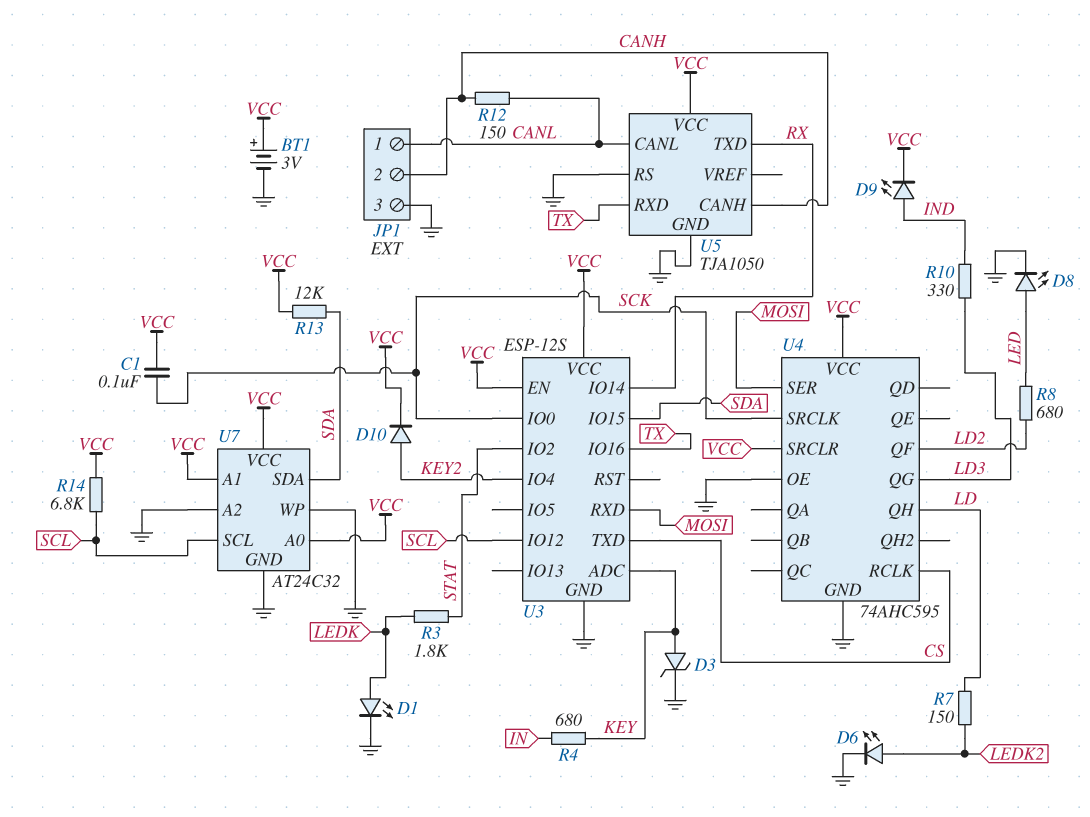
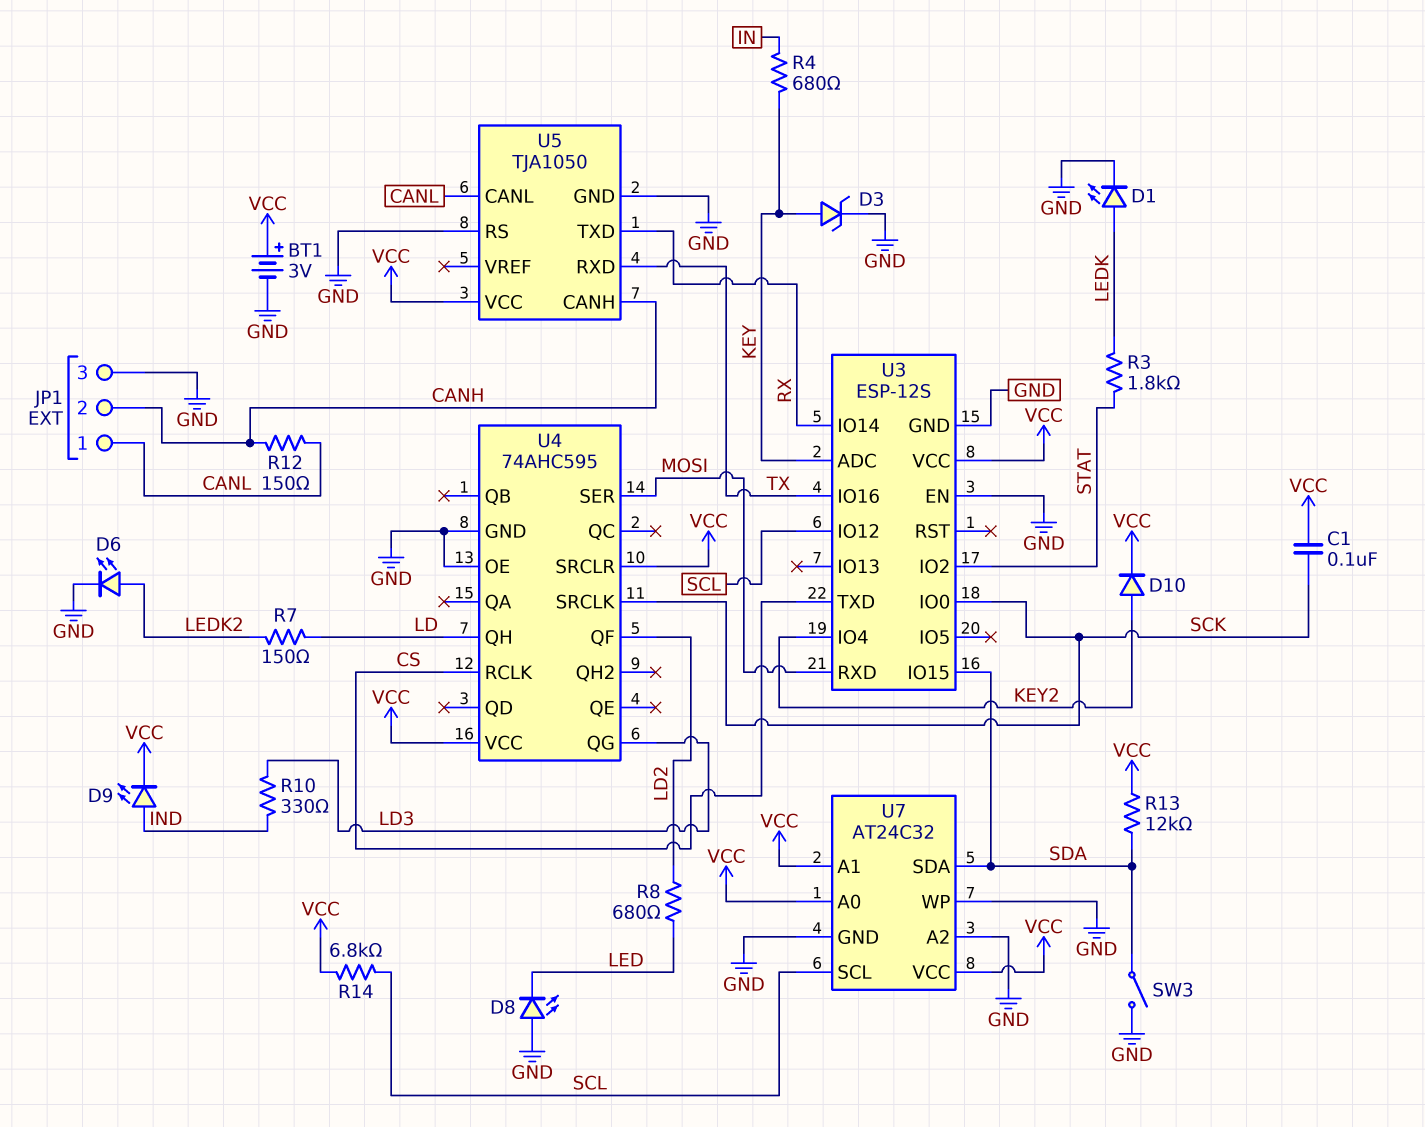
D8: LED (A LED, K GND) -> LED (A GND, K LED)
SW3: none -> switch (GND, SDA)
U3 pin EN: VCC -> GND

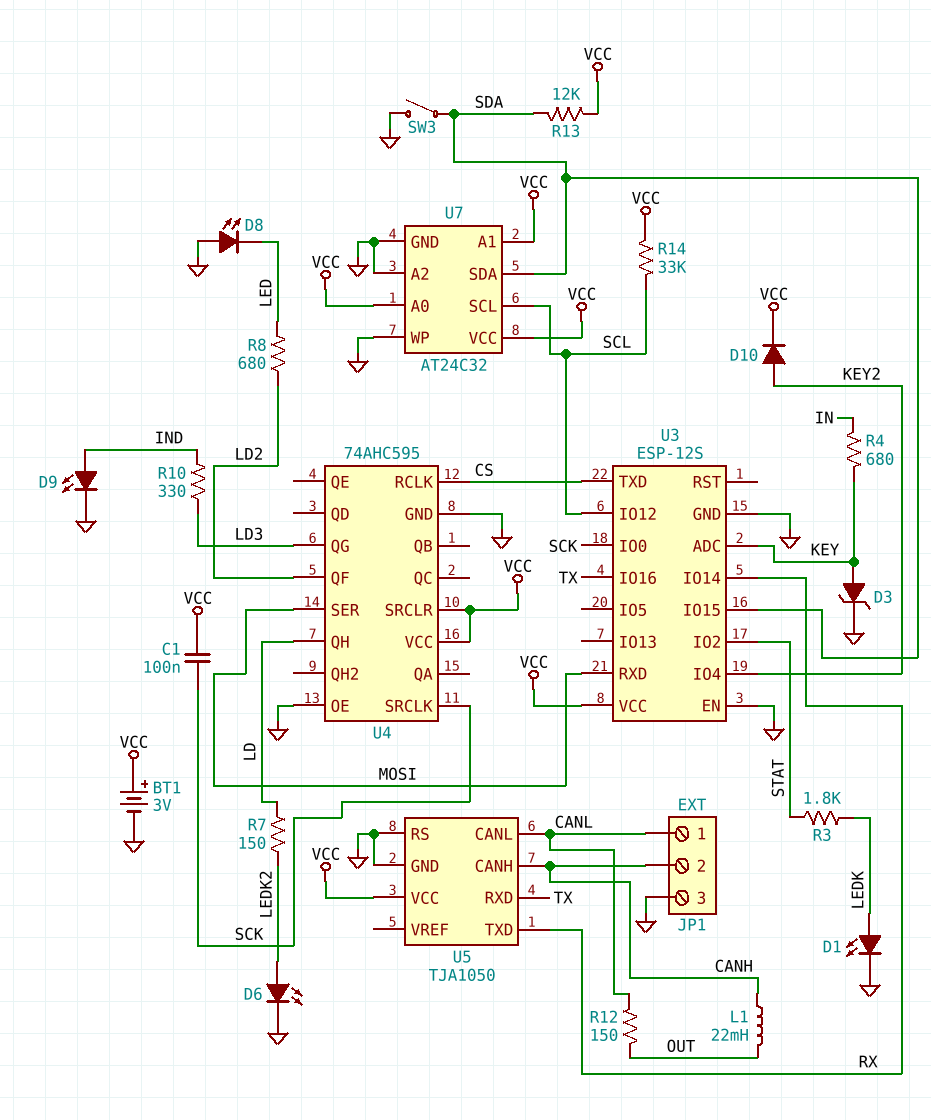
D9: LED (A IND, K VCC) -> LED (A IND, K GND)
L1: none -> 22mH (CANH, OUT)
R12: 150 (CANH, CANL) -> 150 (CANL, OUT)
R14: 6.8k (SCL, VCC) -> 33k (SCL, VCC)

